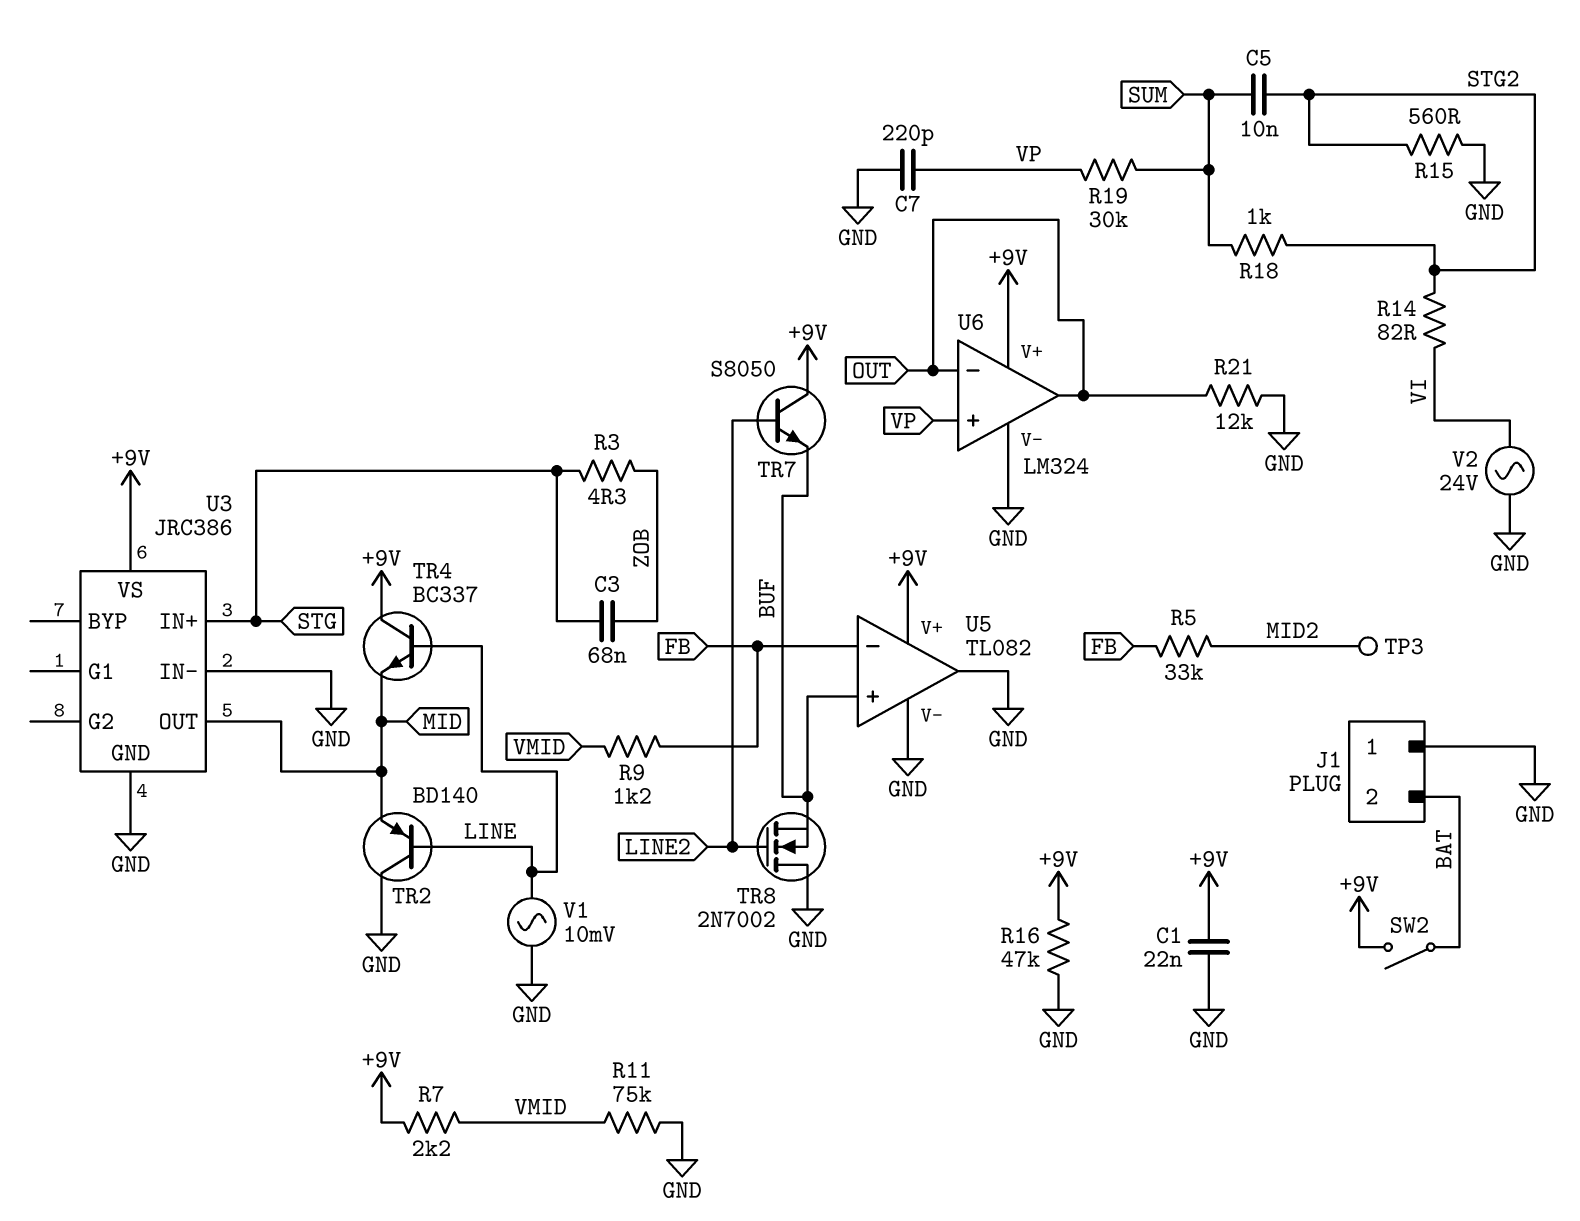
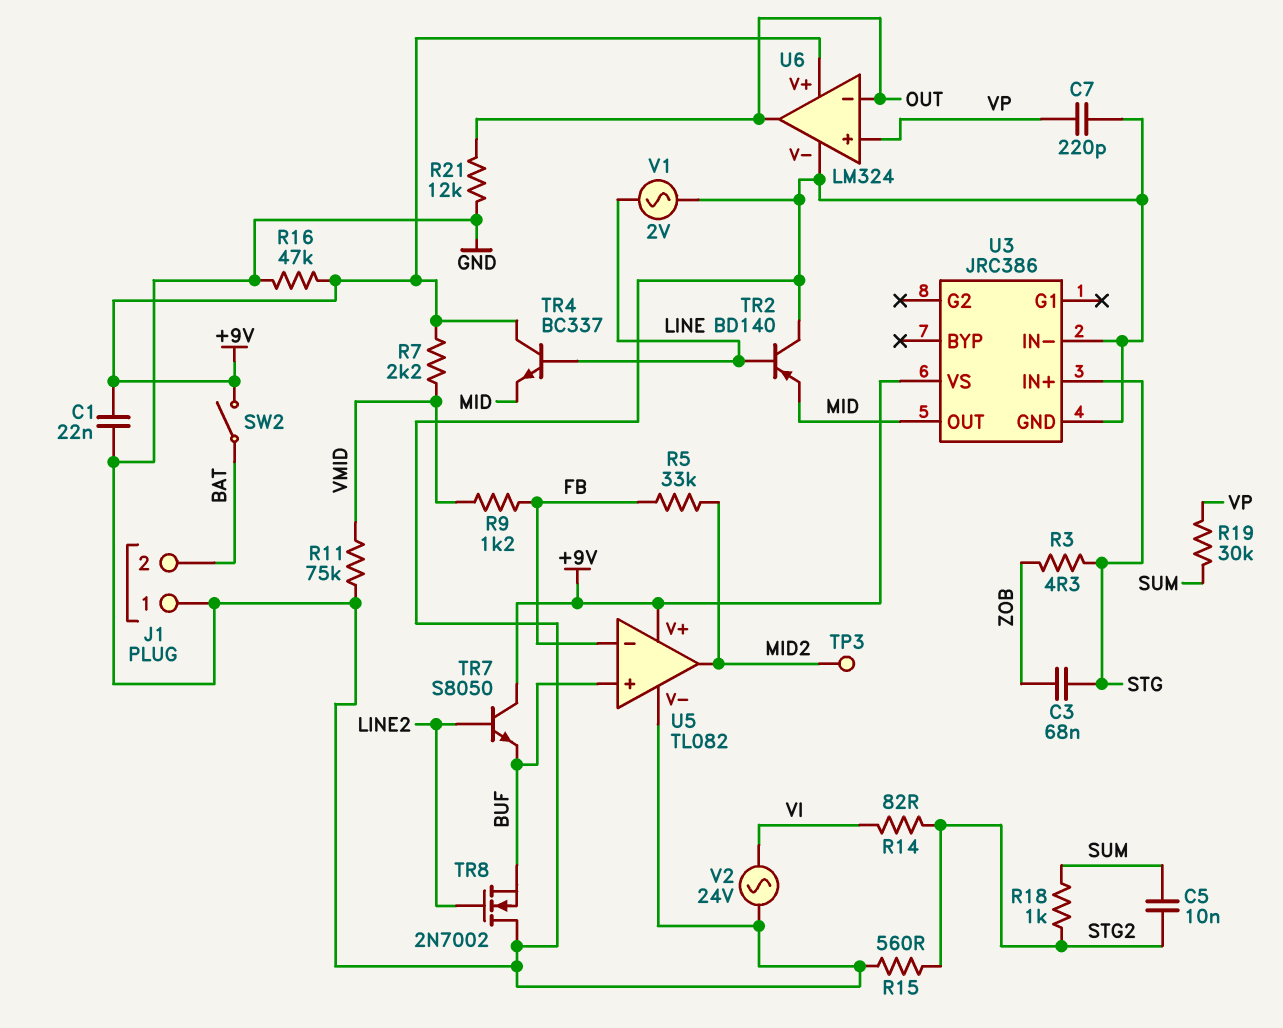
U5 pin out: GND -> MID2
V1: AC 10mV (GND, LINE) -> AC 2V (GND, LINE)

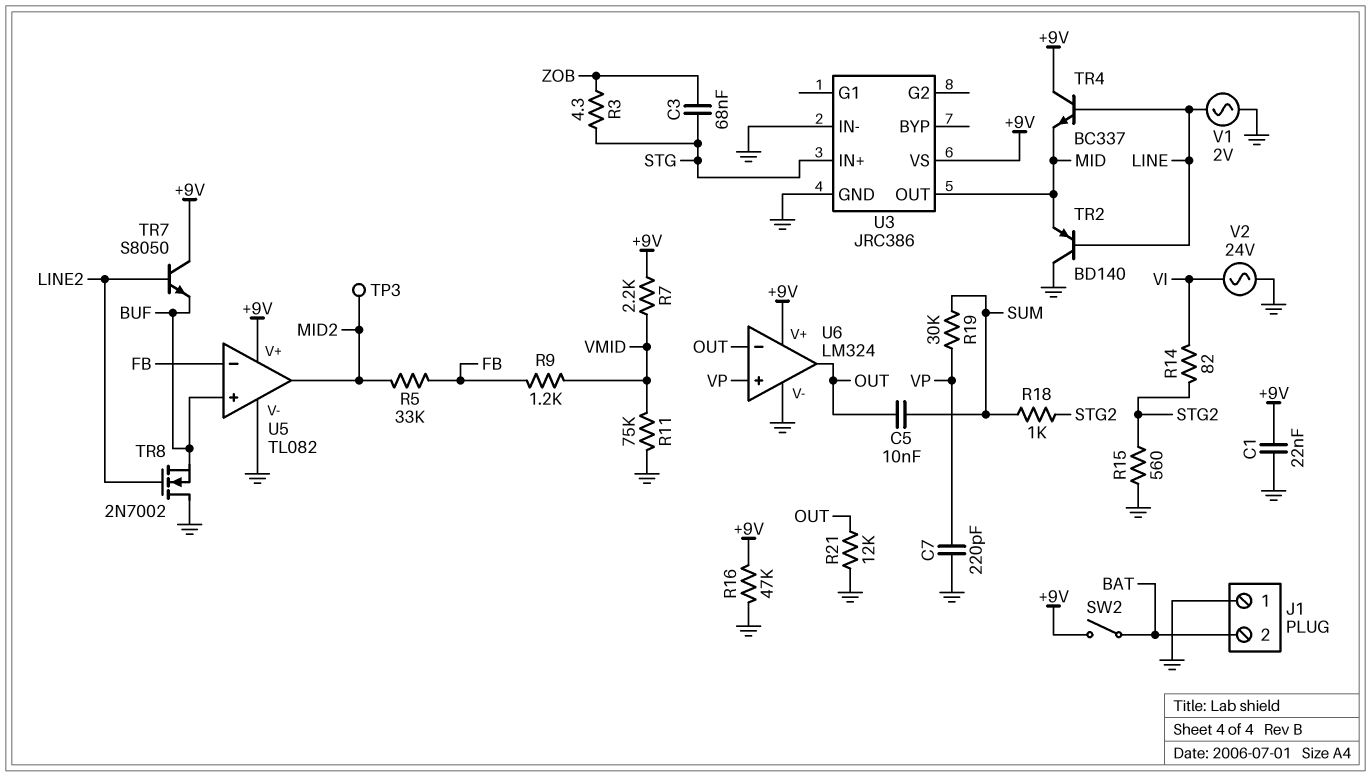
C5: 10nF (STG2, SUM) -> 10nF (OUT, SUM)

